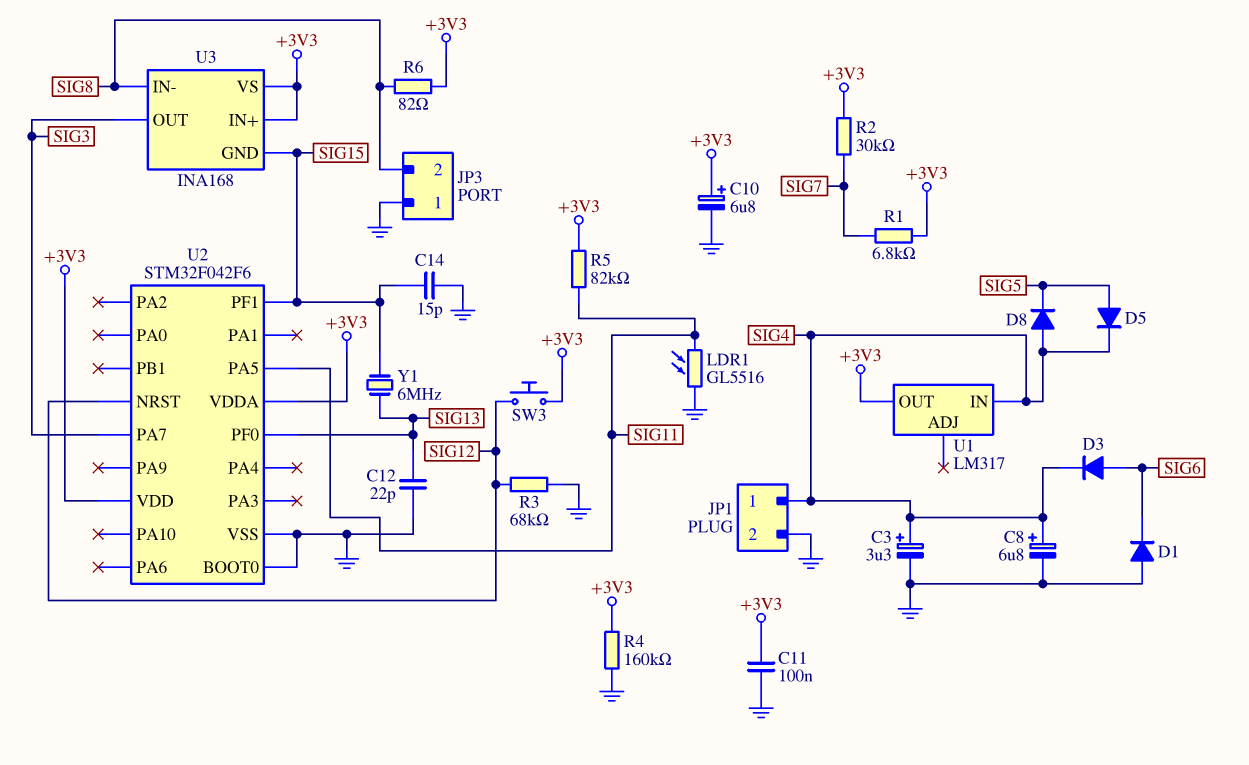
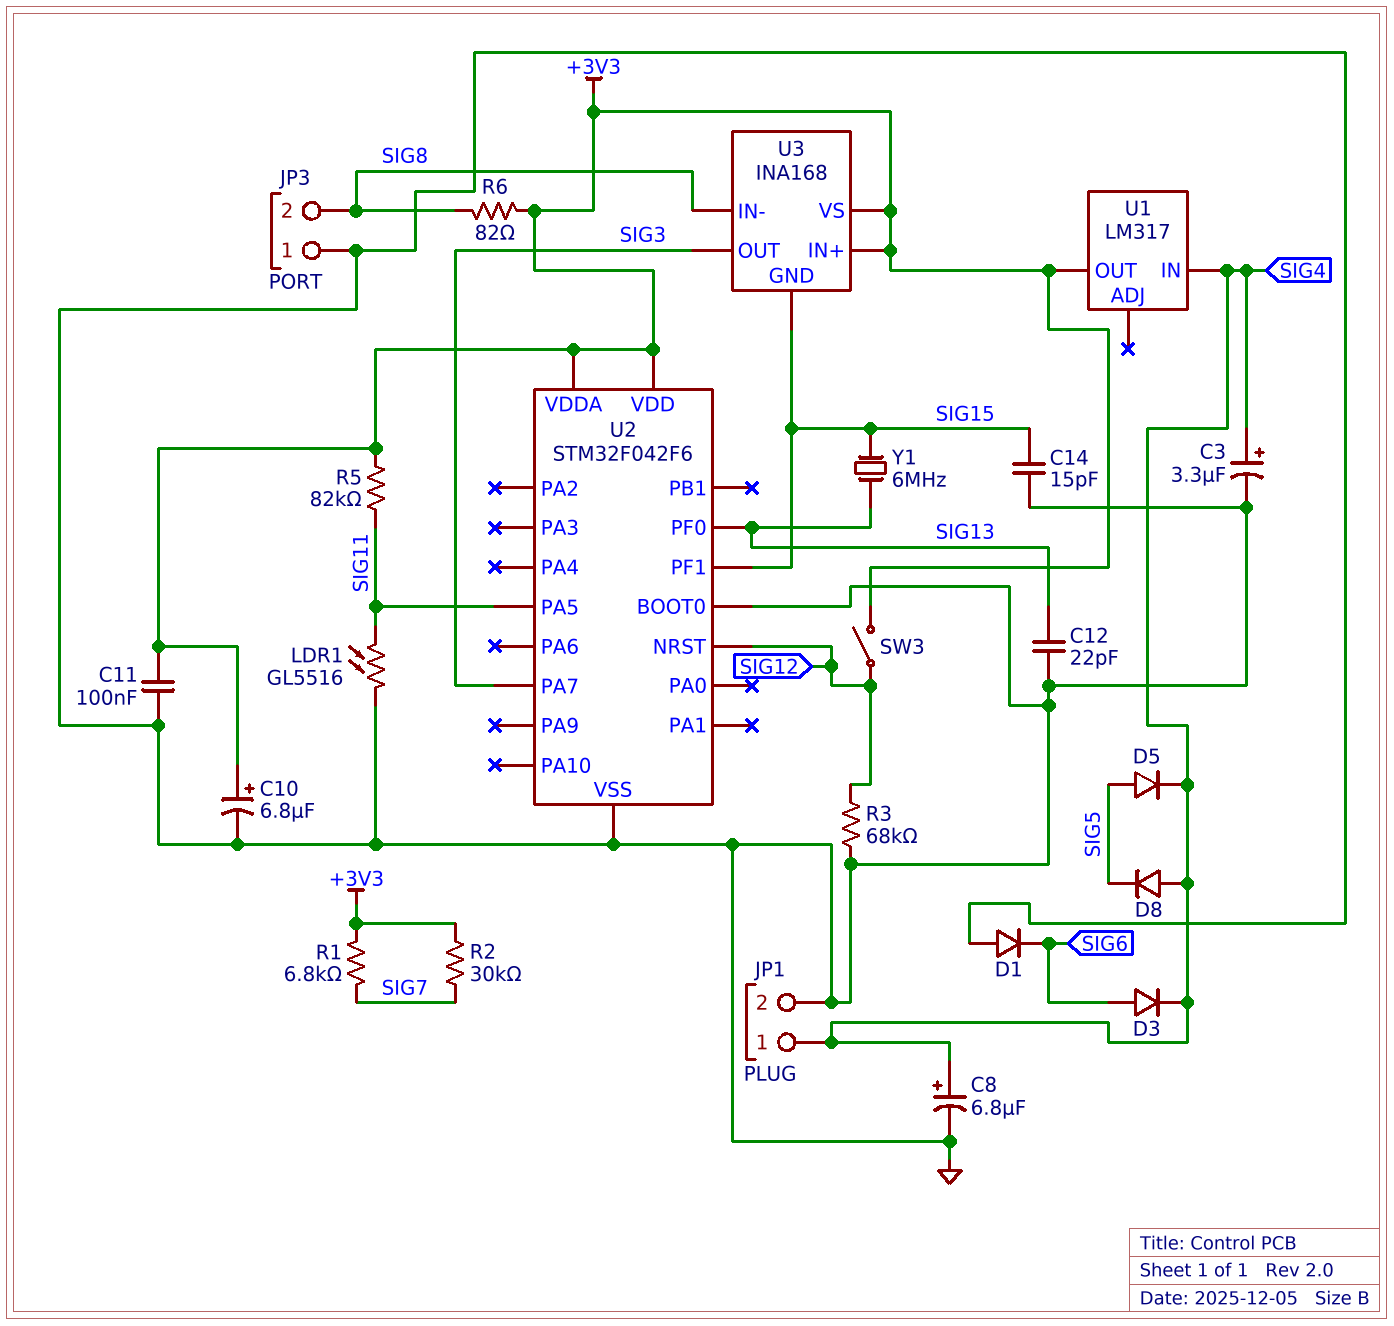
R4: 160k (+3V3, GND) -> none
SW3: button (+3V3, SIG12) -> switch (+3V3, SIG12)

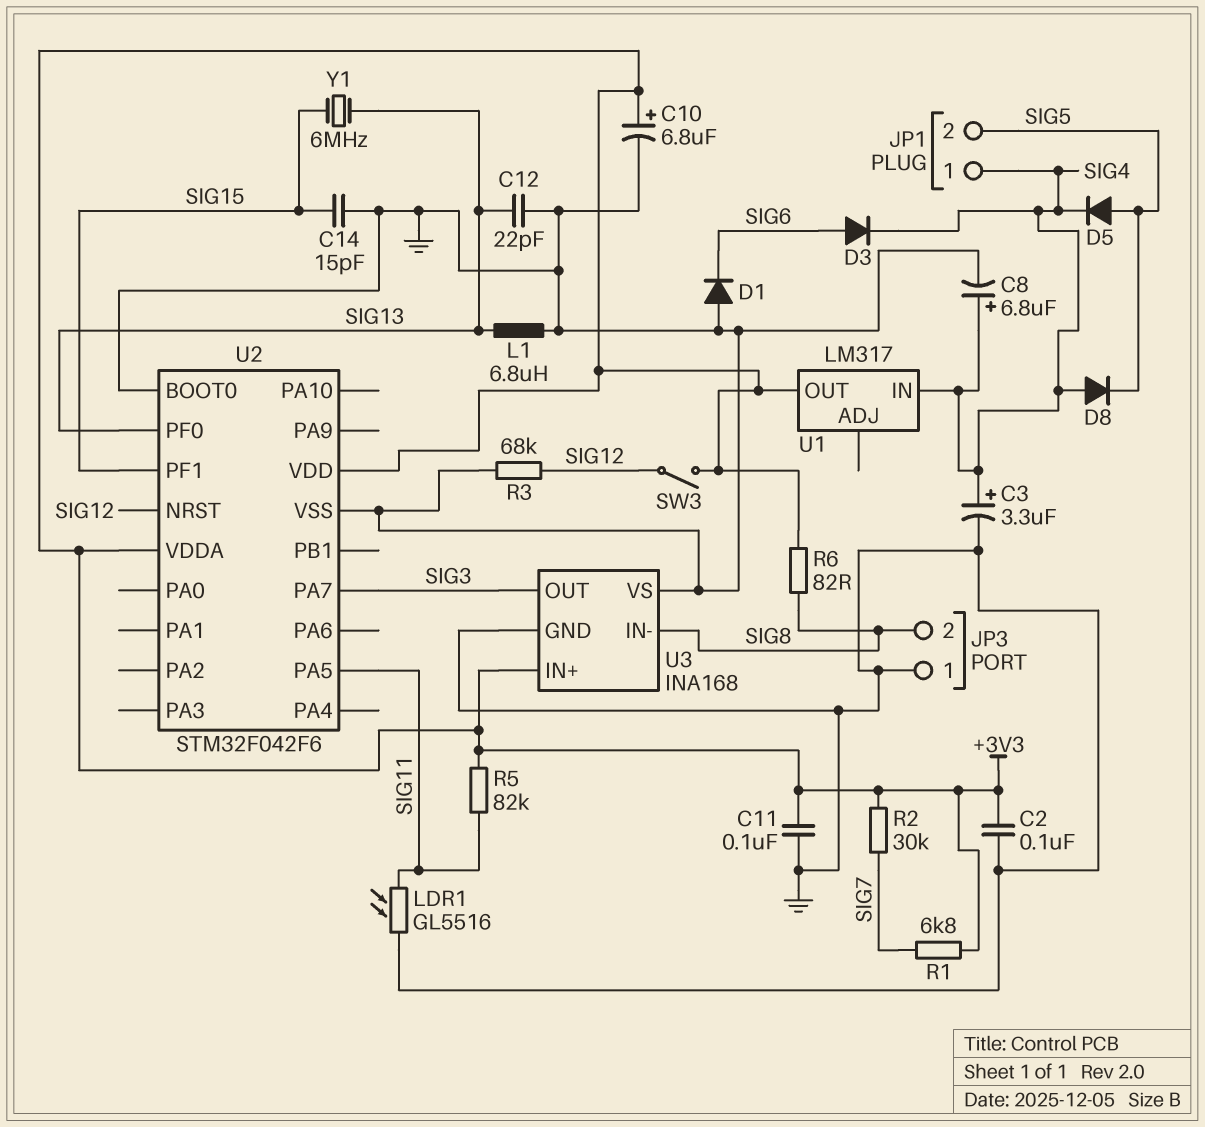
C2: none -> 100nF (+3V3, GND)
JP1 pin 2: GND -> SIG5
L1: none -> 6.8uH (GND, SIG13)
U3 pin GND: SIG15 -> GND
U3 pin VS: +3V3 -> GND

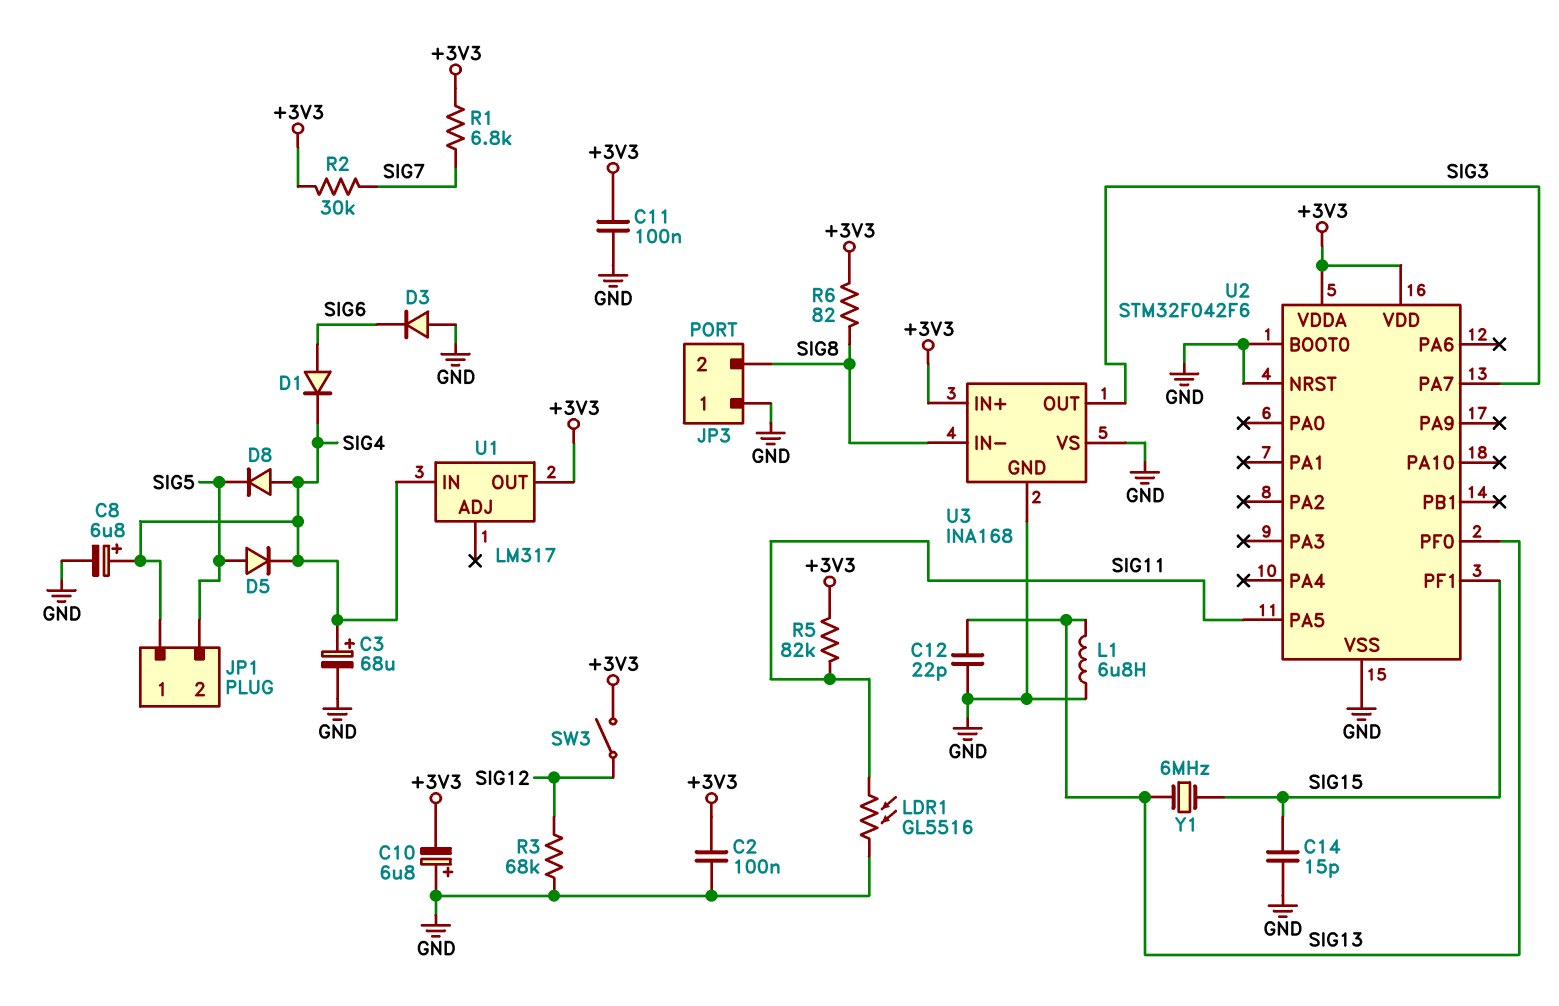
C3: 3.3uF (plus SIG4, minus GND) -> 68uF (plus SIG4, minus GND)
C10: 6.8uF (plus +3V3, minus GND) -> 6.8uF (plus GND, minus +3V3)
D1: diode (A GND, K SIG6) -> diode (A SIG6, K SIG4)
D3: diode (A SIG6, K SIG4) -> diode (A GND, K SIG6)
U2 pin NRST: SIG12 -> GND

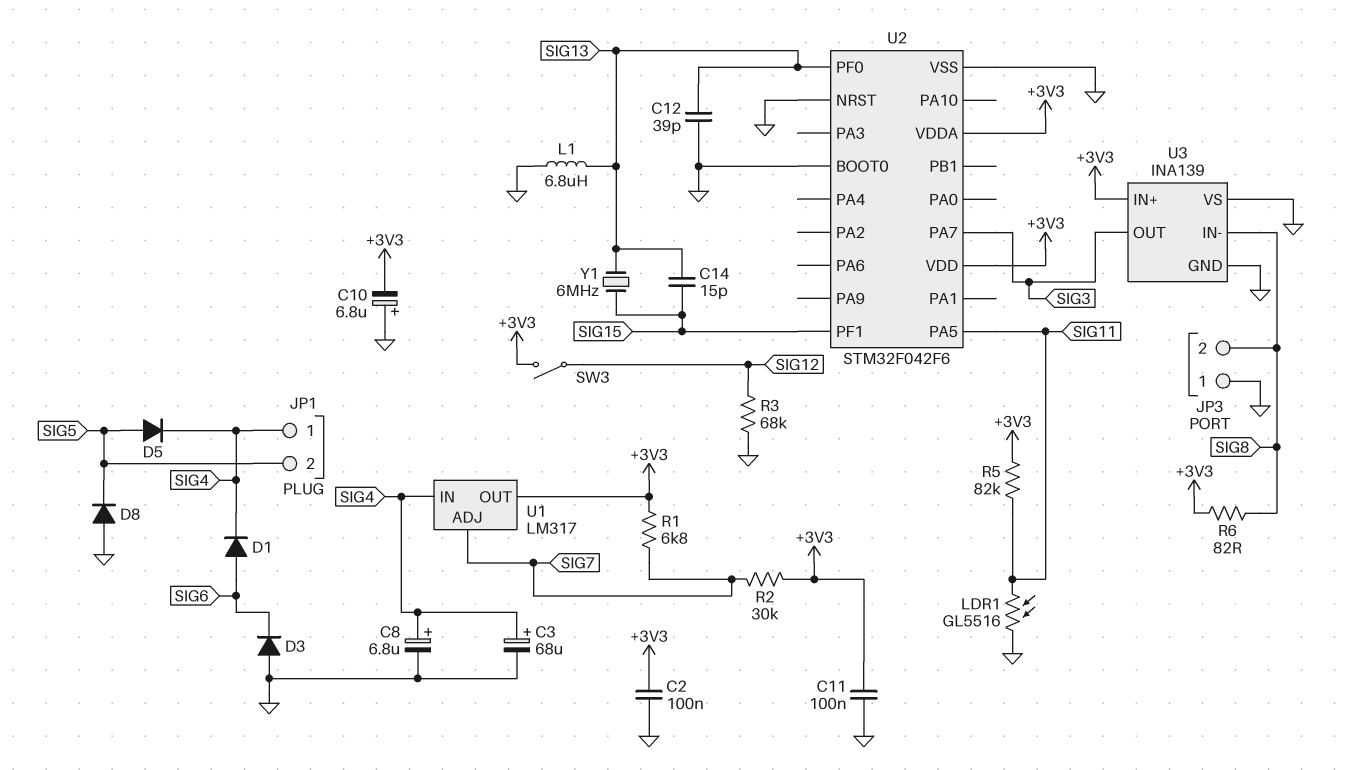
C12: 22pF (GND, SIG13) -> 39pF (GND, SIG13)
C14: 15pF (GND, SIG15) -> 15pF (SIG13, SIG15)
D8: diode (A SIG4, K SIG5) -> diode (A GND, K SIG5)
U1 pin ADJ: none -> SIG7
U3: INA168 -> INA139

